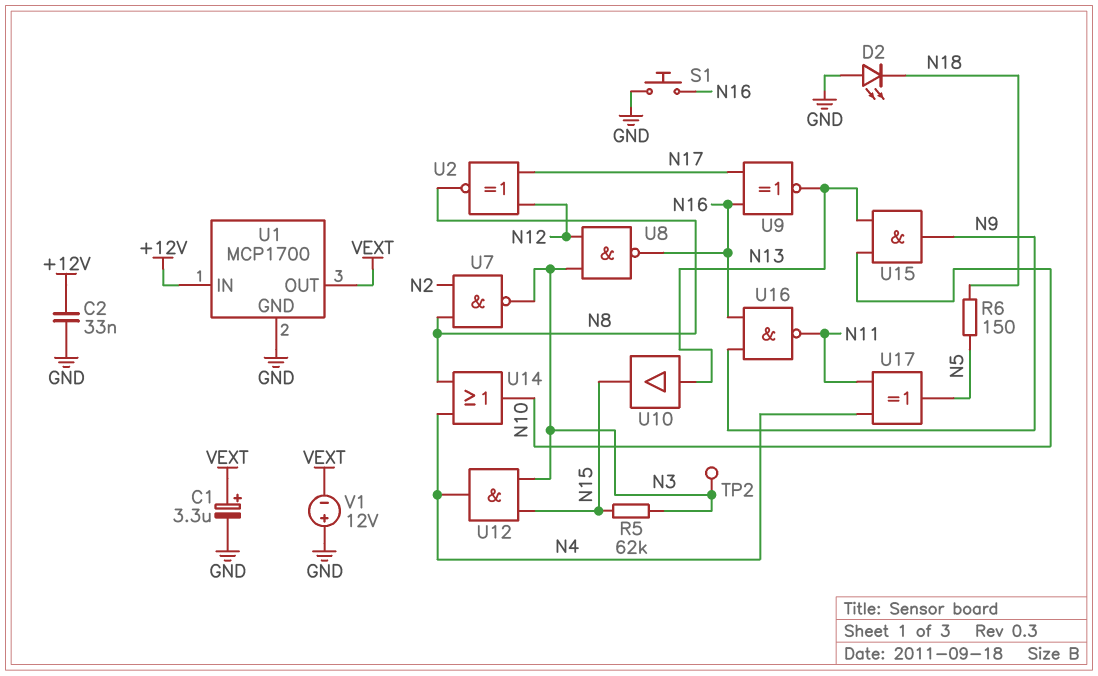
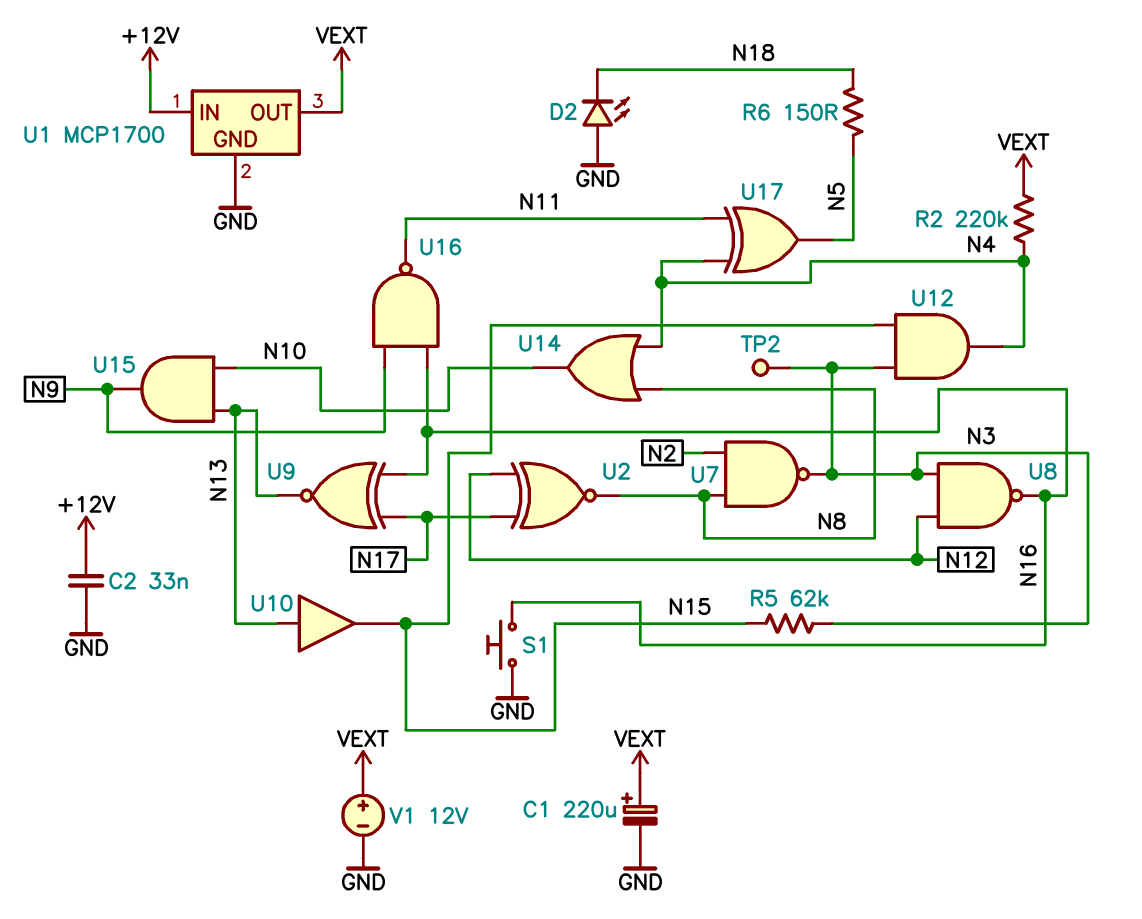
C1: 3.3uF (plus VEXT, minus GND) -> 220uF (plus VEXT, minus GND)
R2: none -> 220k (N4, VEXT)
V1: 12V (plus GND, minus VEXT) -> 12V (plus VEXT, minus GND)

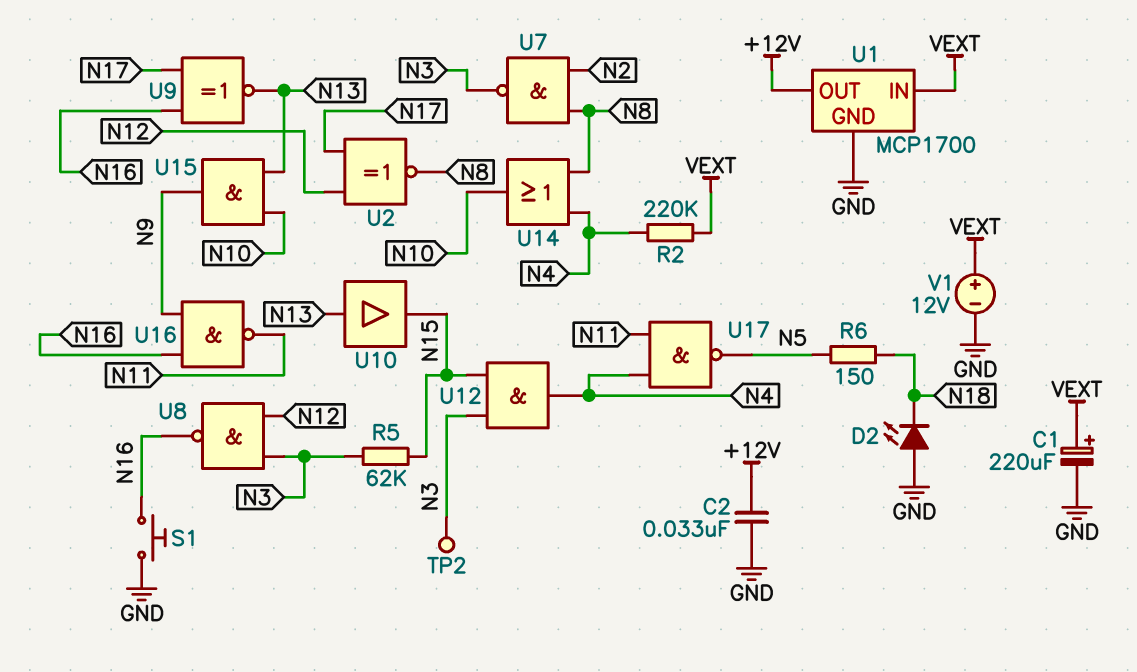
U1 pin IN: +12V -> VEXT
U1 pin OUT: VEXT -> +12V
U17: XOR (in N4, in N11, out N5) -> NAND (in N4, in N11, out N5)

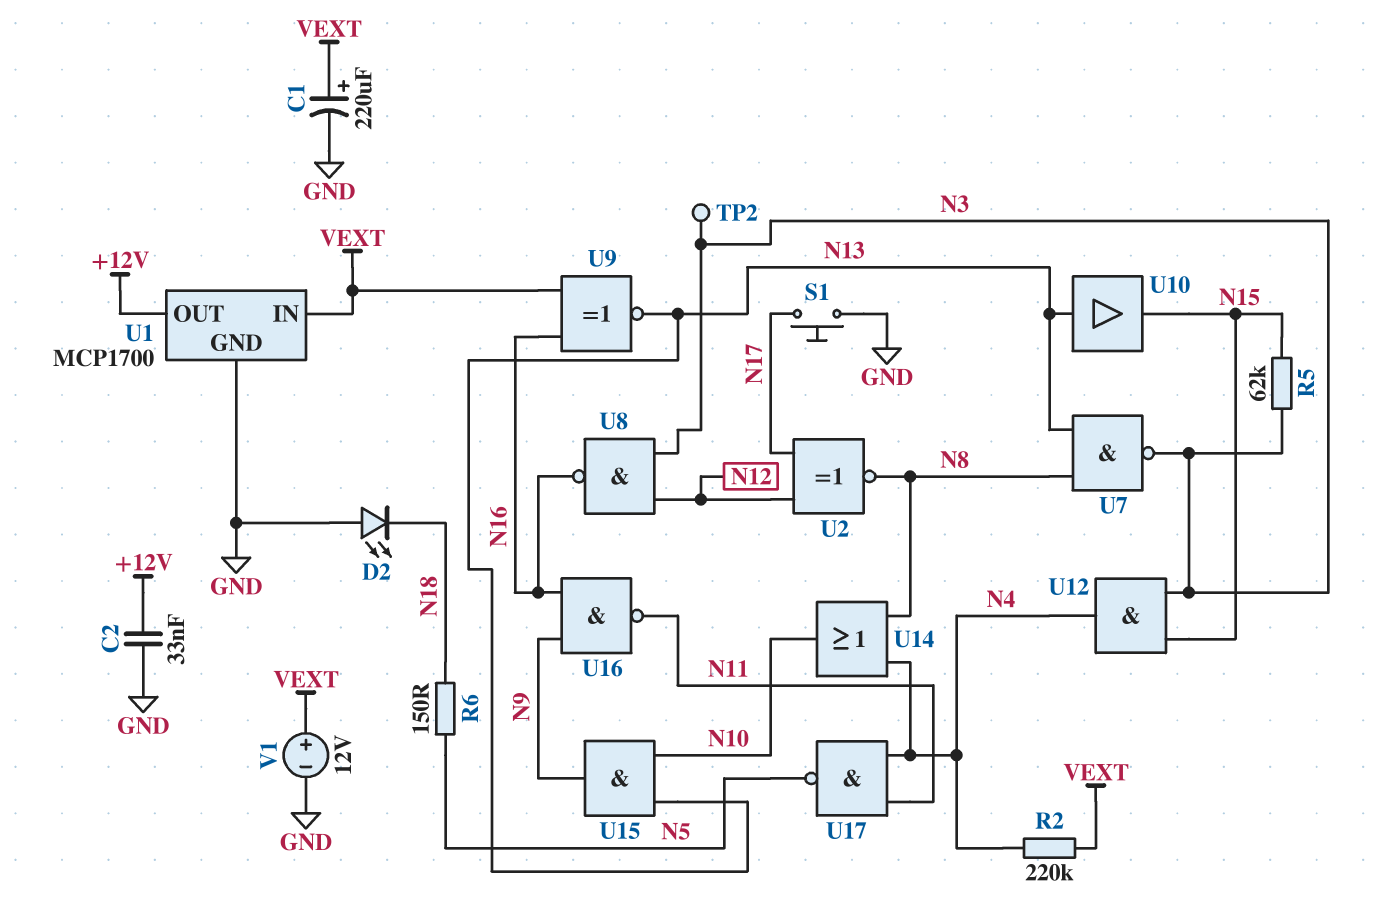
S1: button (GND, N16) -> button (GND, N17)
U7: NAND (in N2, in N8, out N3) -> NAND (in N8, in N13, out N3)
U9: XNOR (in N16, in N17, out N13) -> XNOR (in N16, in VEXT, out N13)

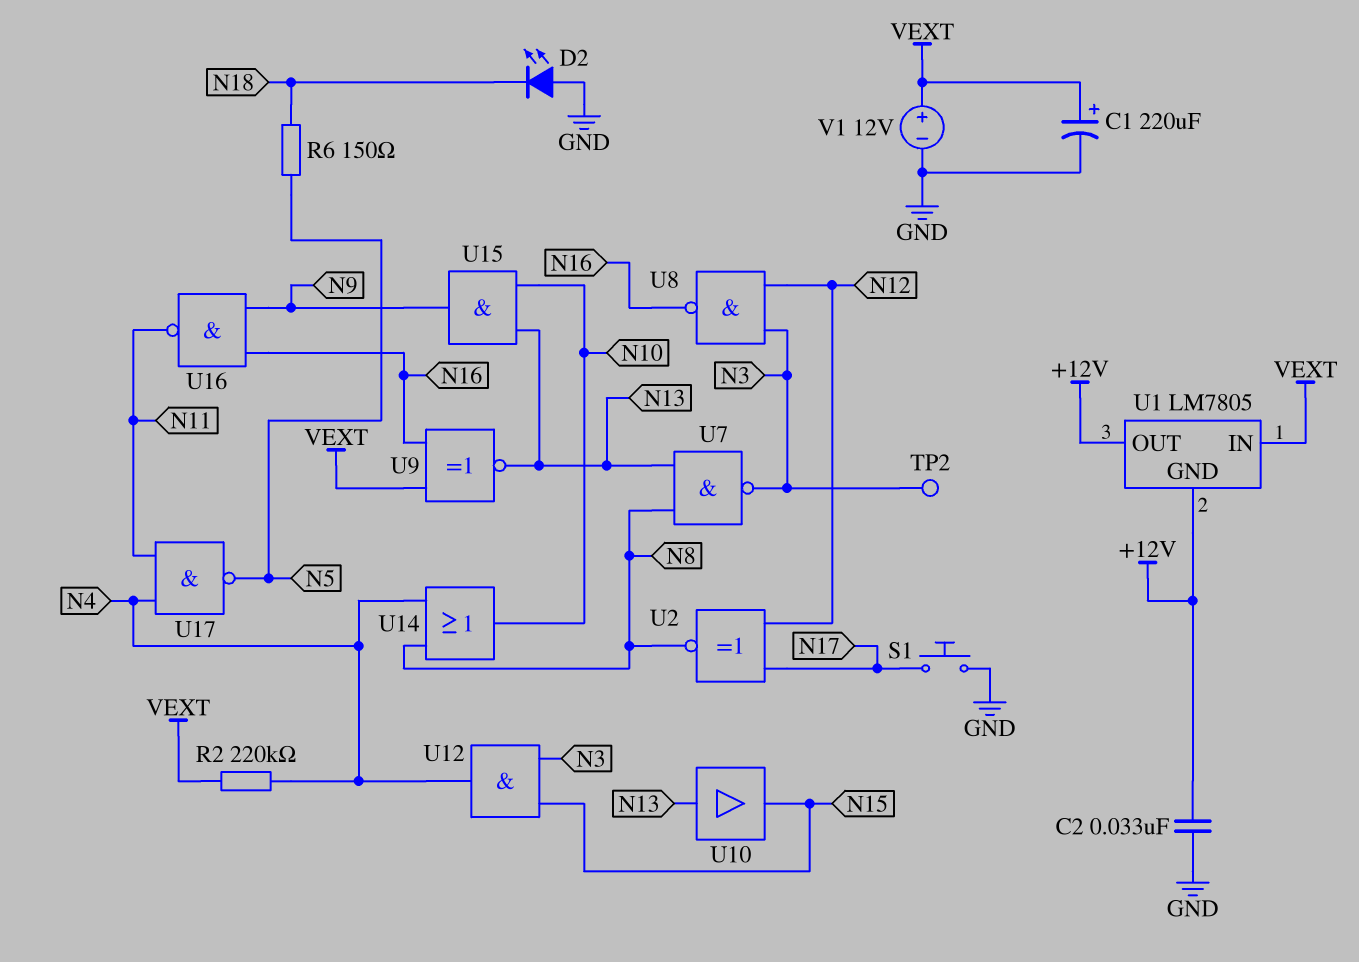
R5: 62k (N3, N15) -> none
U1: MCP1700 -> LM7805
U1 pin GND: GND -> +12V

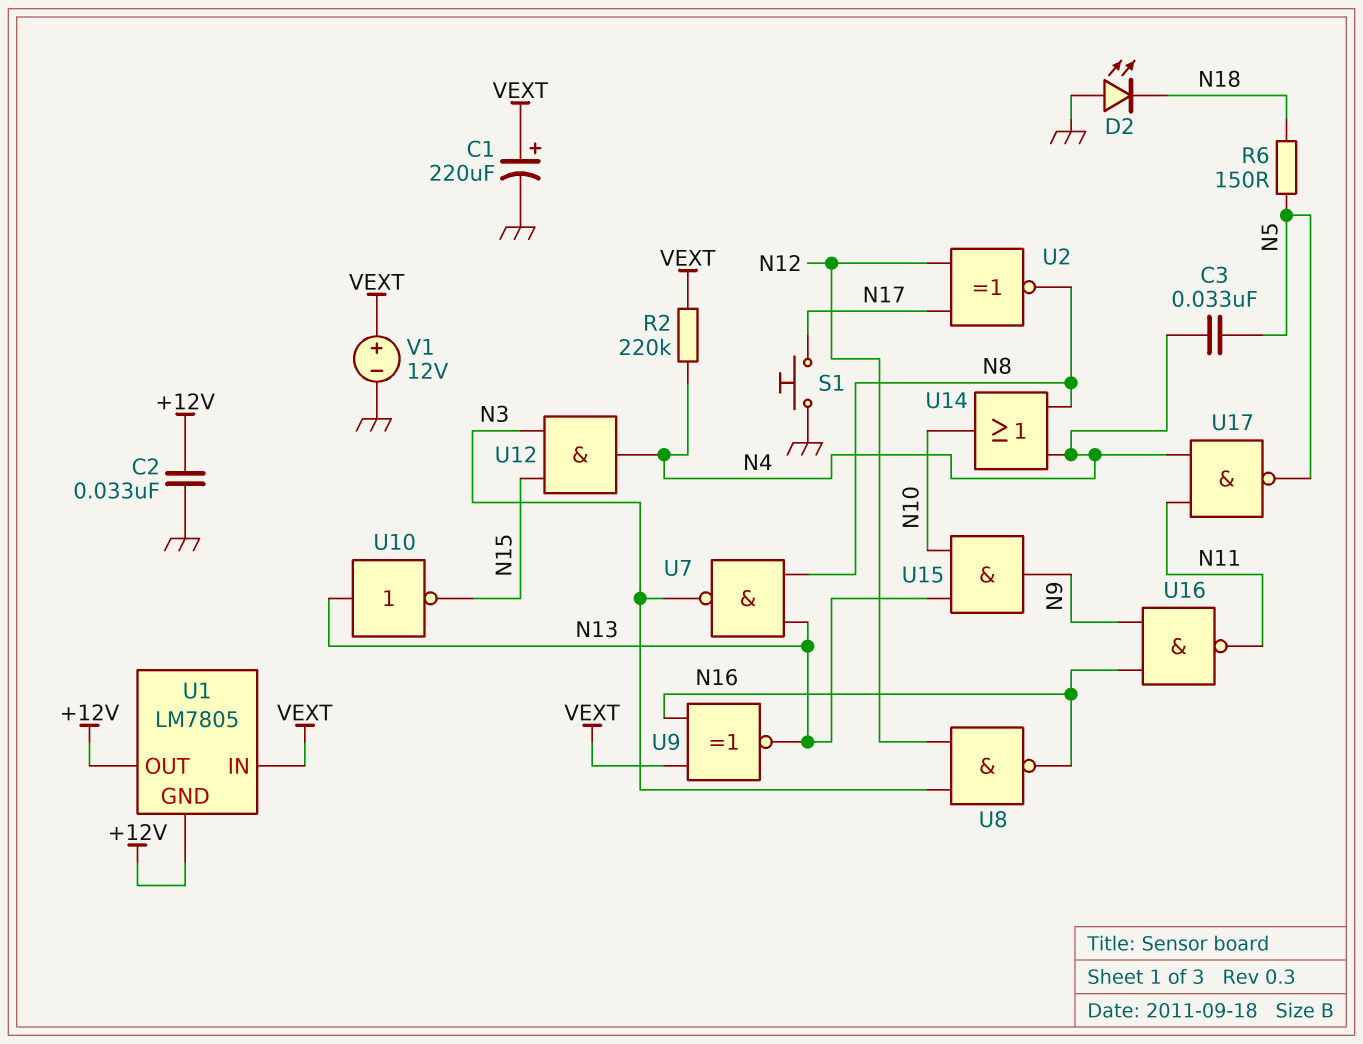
C3: none -> 33nF (N4, N5)
TP2: test point (N3) -> none
U10: buffer (in N13, out N15) -> NOT (in N13, out N15)

